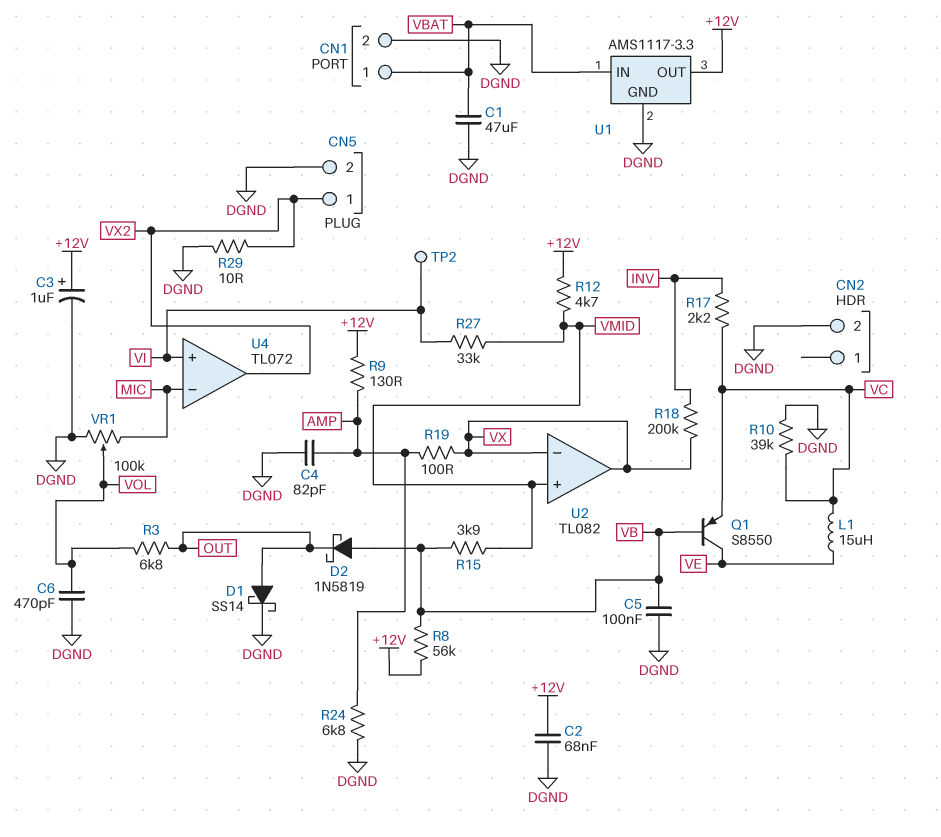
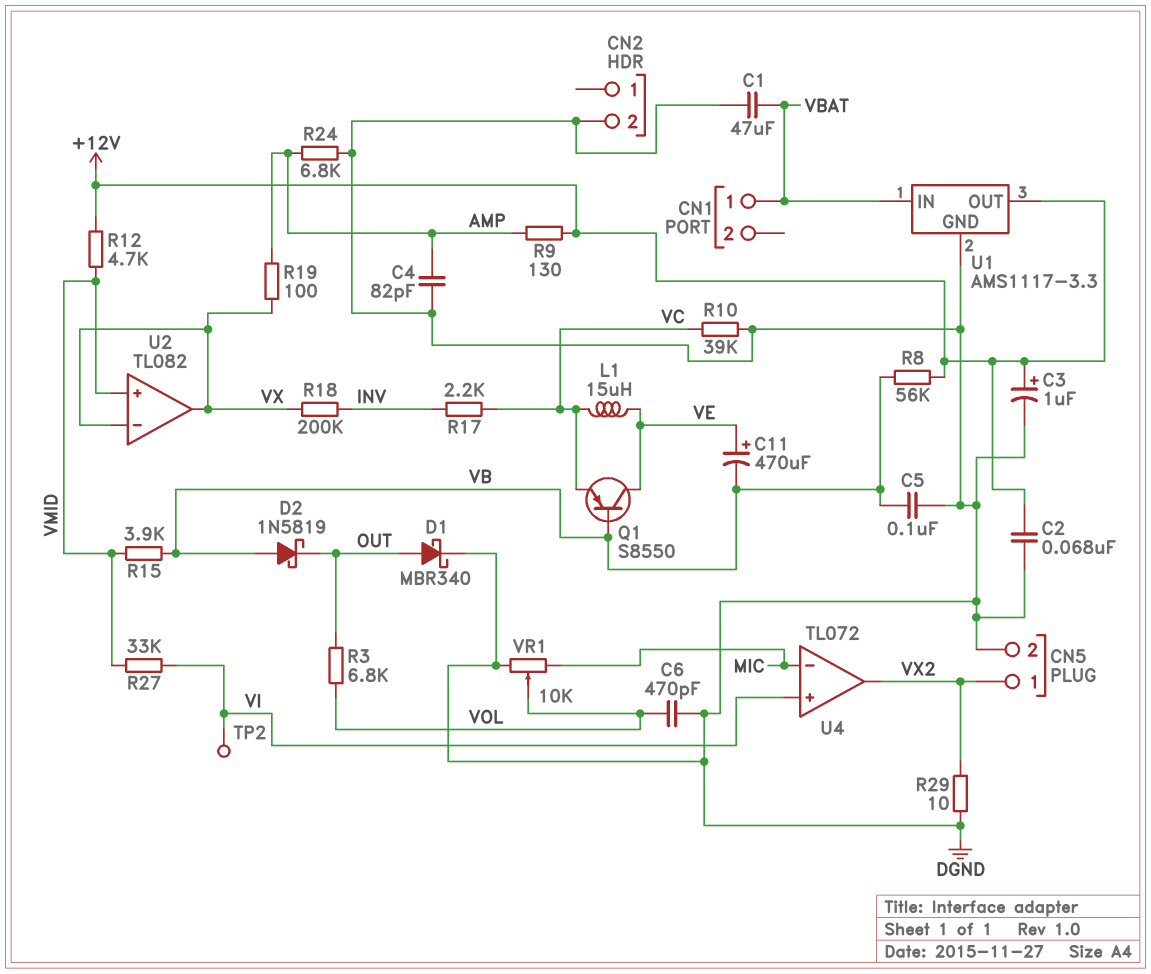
C11: none -> 470uF (plus VE, minus VB)
CN1 pin 2: DGND -> none
D1: schottky SS14 (A OUT, K DGND) -> schottky MBR340 (A OUT, K DGND)
VR1: 100k (DGND, MIC, wiper VOL) -> 10k (DGND, MIC, wiper VOL)

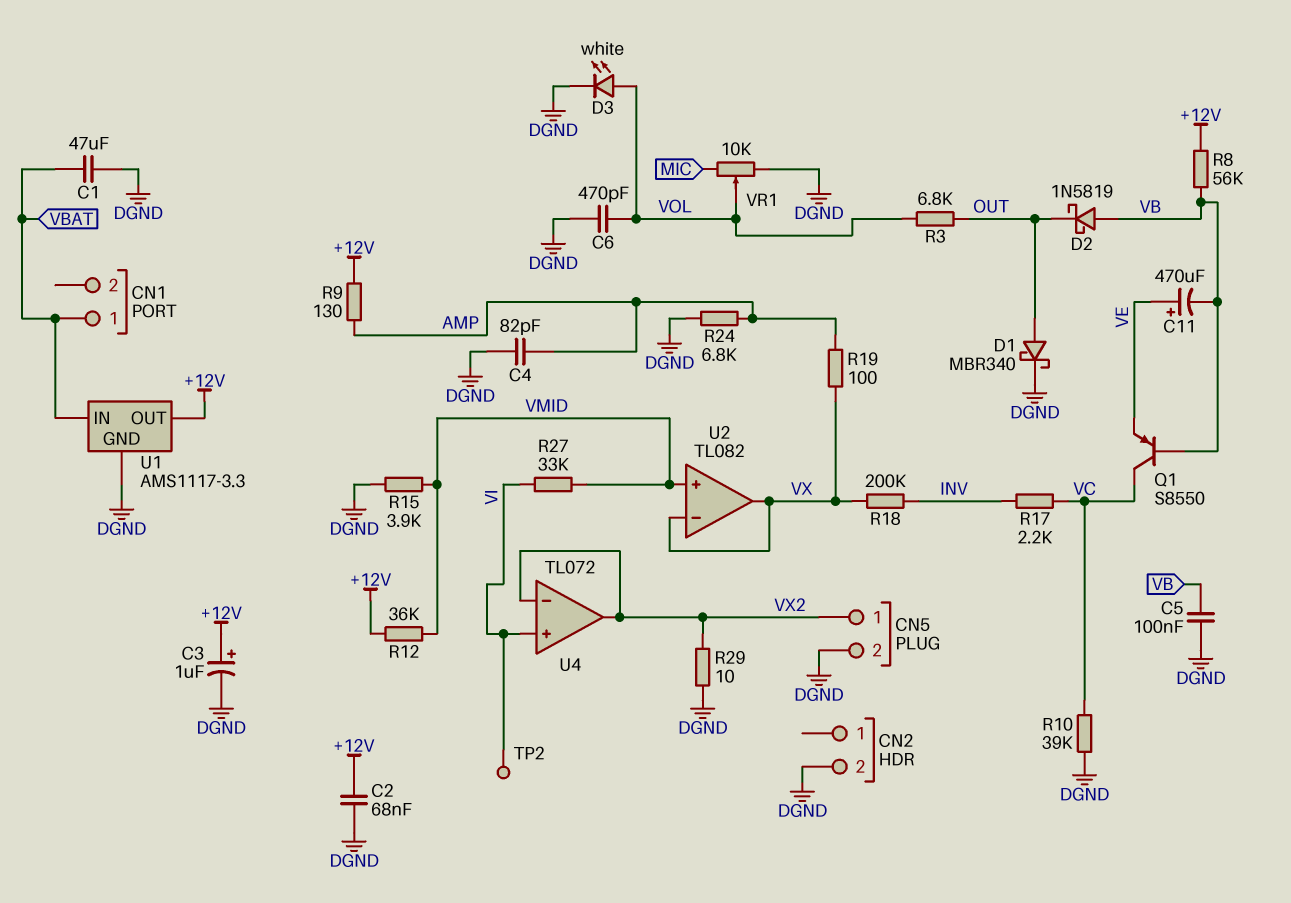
D3: none -> LED white (A VOL, K DGND)
L1: 15uH (VC, VE) -> none
Q1: PNP S8550 (B VB, C VE, E VC) -> PNP S8550 (B VB, C VC, E VE)
R12: 4.7k (+12V, VMID) -> 36k (+12V, VMID)
R15: 3.9k (VB, VMID) -> 3.9k (DGND, VMID)
U4 pin in-: MIC -> VX2

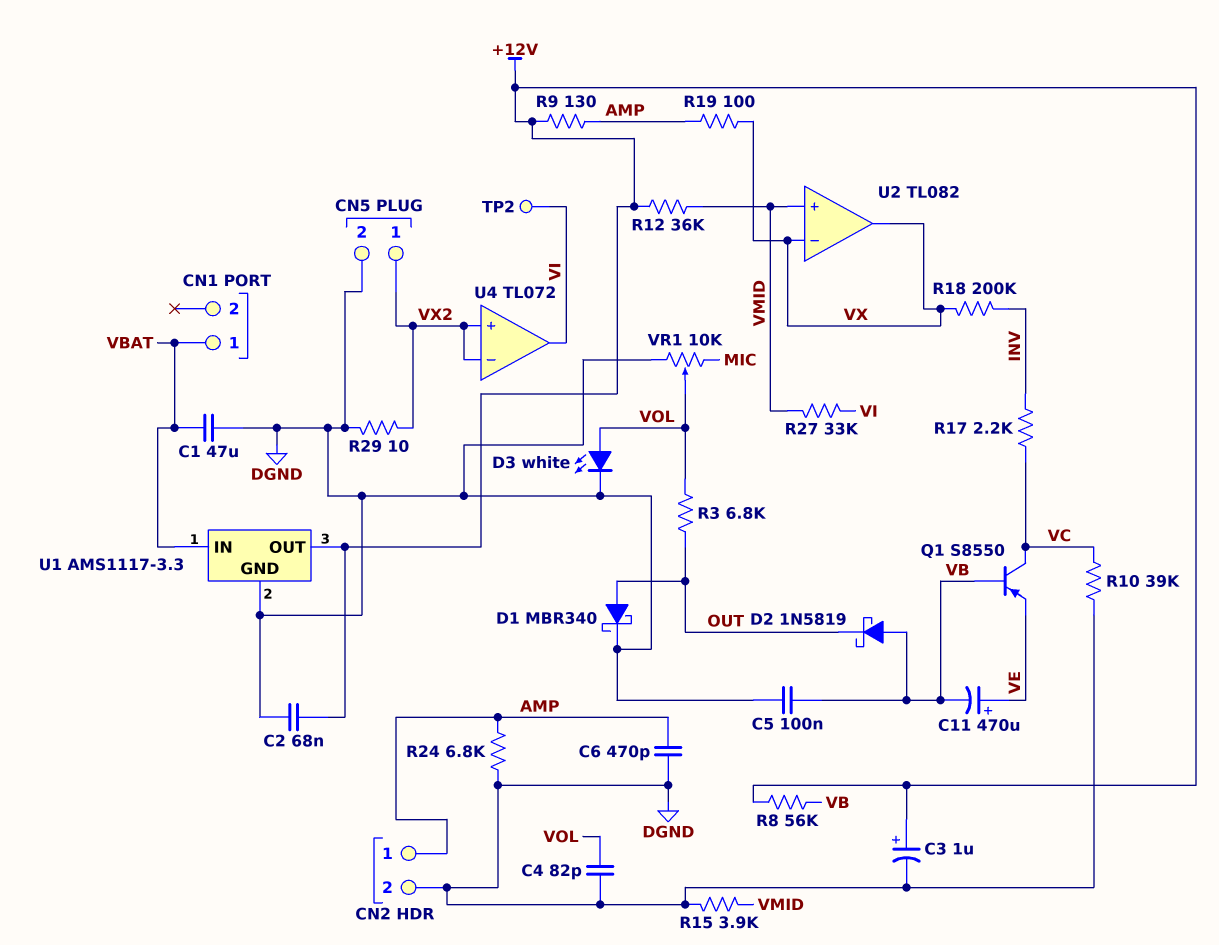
C4: 82pF (AMP, DGND) -> 82pF (DGND, VOL)
C6: 470pF (DGND, VOL) -> 470pF (AMP, DGND)
CN2 pin 1: none -> AMP
U4 pin in+: VI -> VX2
U4 pin out: VX2 -> VI

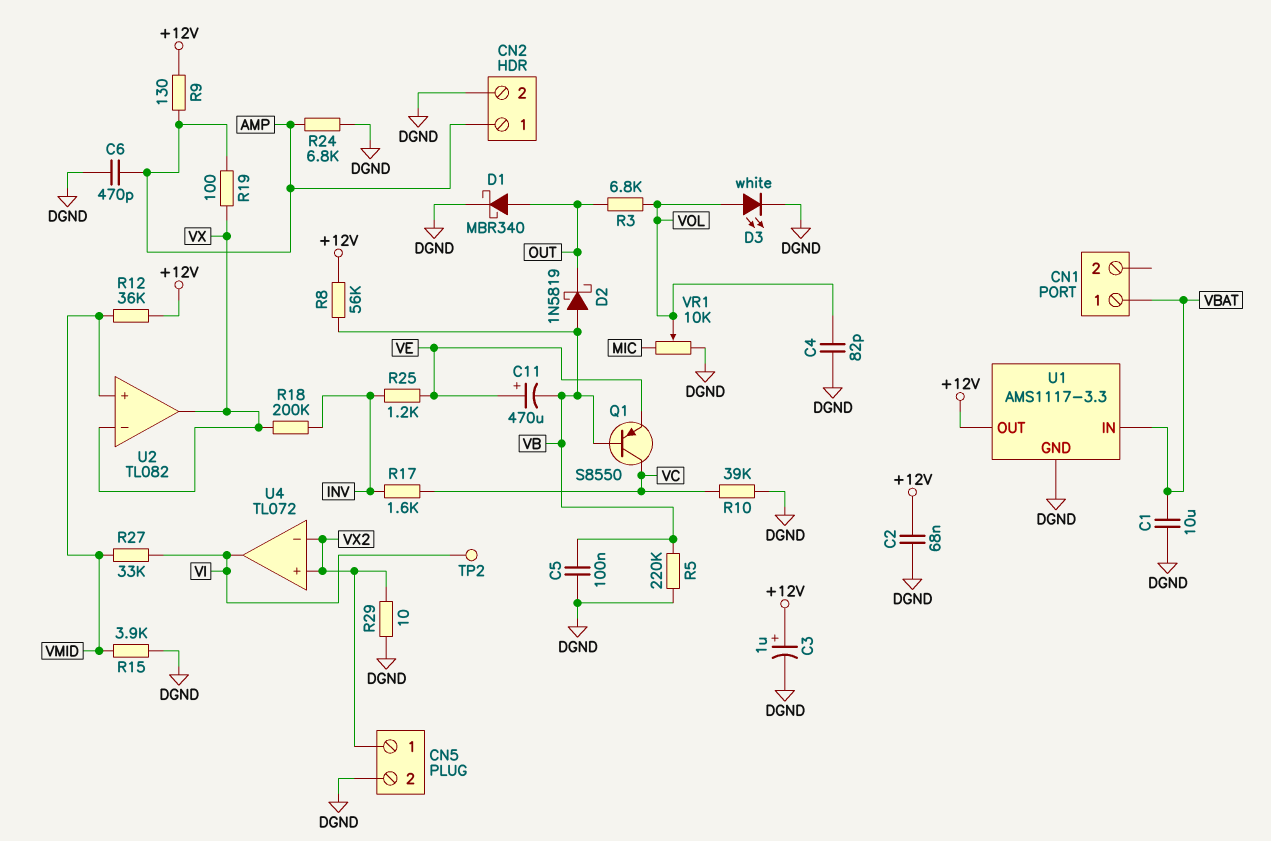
C1: 47uF (DGND, VBAT) -> 10uF (DGND, VBAT)
R5: none -> 220k (DGND, VB)
R17: 2.2k (INV, VC) -> 1.6k (INV, VC)
R25: none -> 1.2k (INV, VE)

